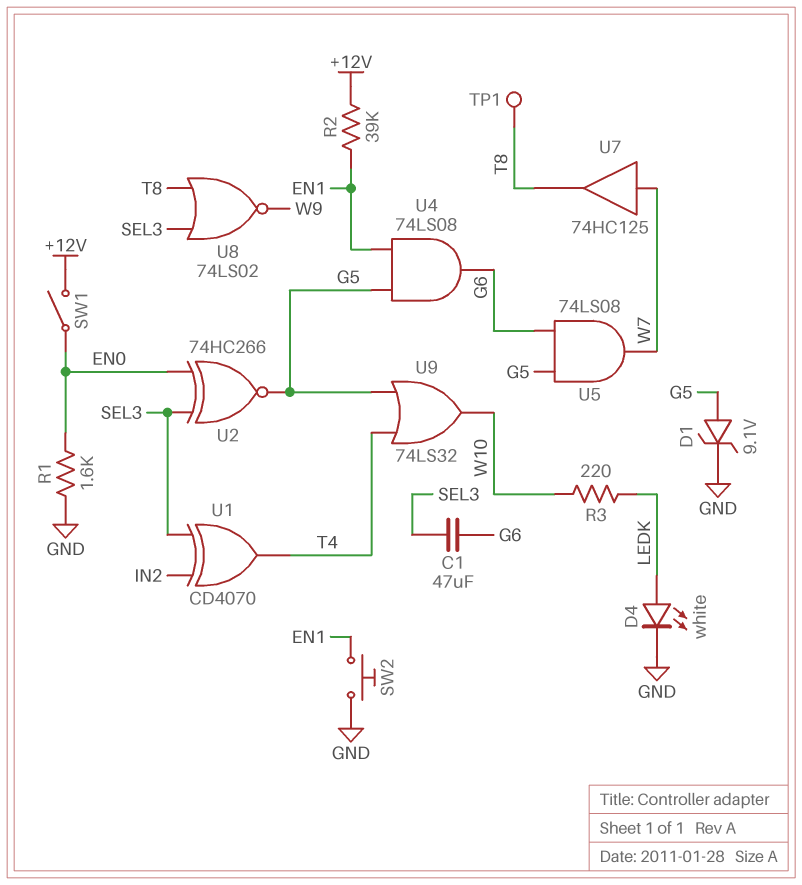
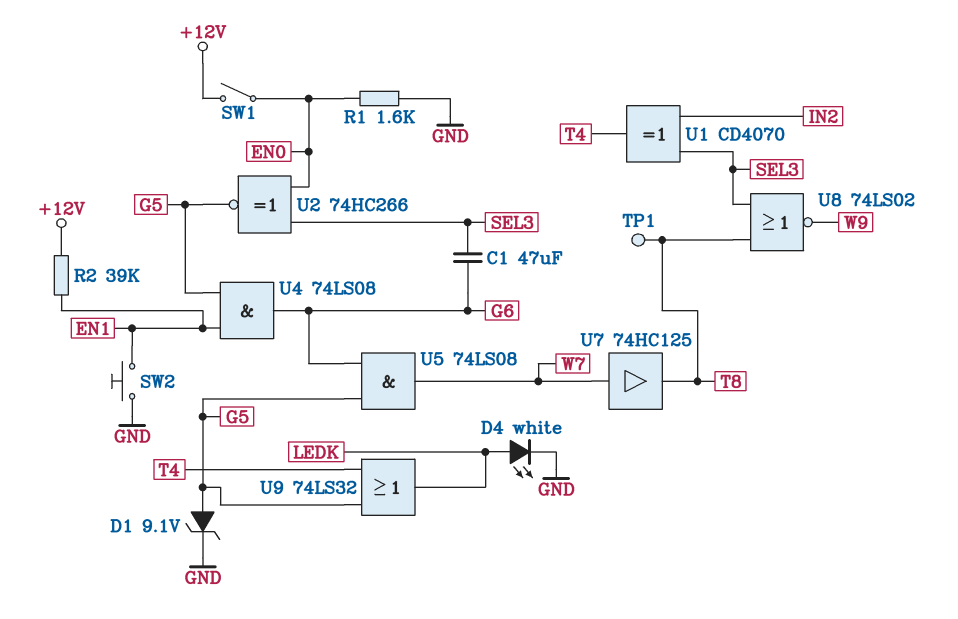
R3: 220 (LEDK, W10) -> none
U9: OR 74LS32 (in G5, in T4, out W10) -> OR 74LS32 (in G5, in T4, out LEDK)

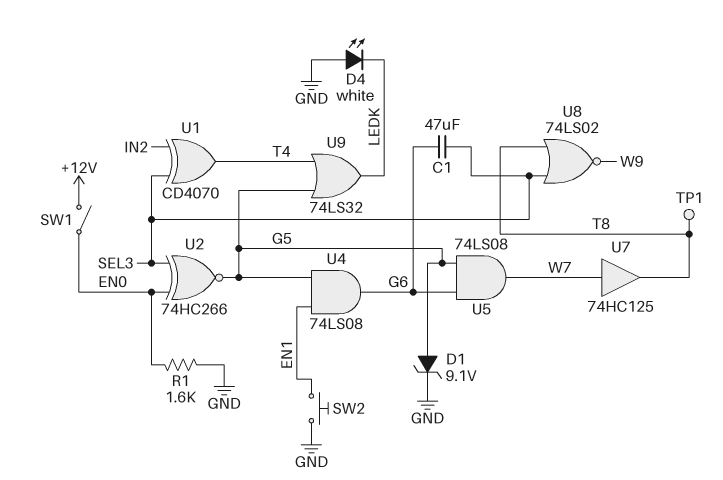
D4: LED white (A LEDK, K GND) -> LED white (A GND, K LEDK)
R2: 39k (+12V, EN1) -> none

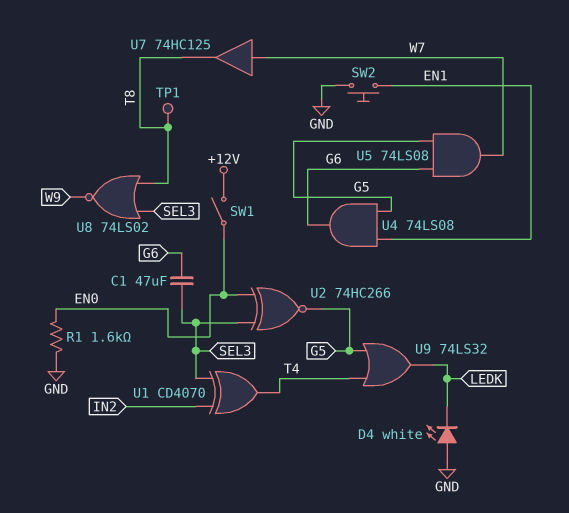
D1: zener 9.1V (A G5, K GND) -> none

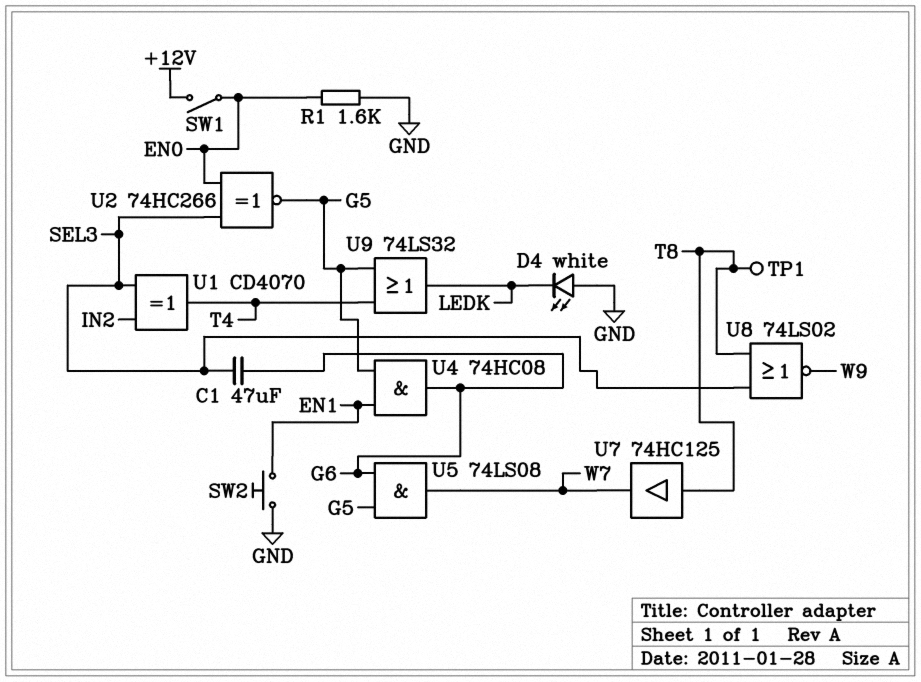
U4: AND 74LS08 (in EN1, in G5, out G6) -> AND 74HC08 (in EN1, in G5, out G6)
U7: buffer 74HC125 (in W7, out T8) -> buffer 74HC125 (in T8, out W7)

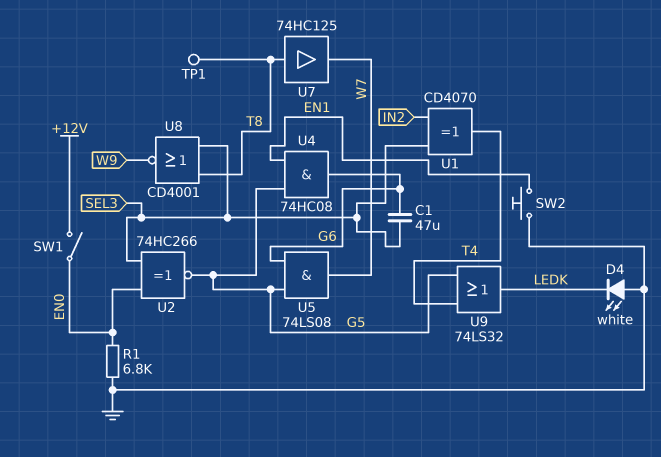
R1: 1.6k (EN0, GND) -> 6.8k (EN0, GND)
U8: NOR 74LS02 (in SEL3, in T8, out W9) -> NOR CD4001 (in SEL3, in T8, out W9)

